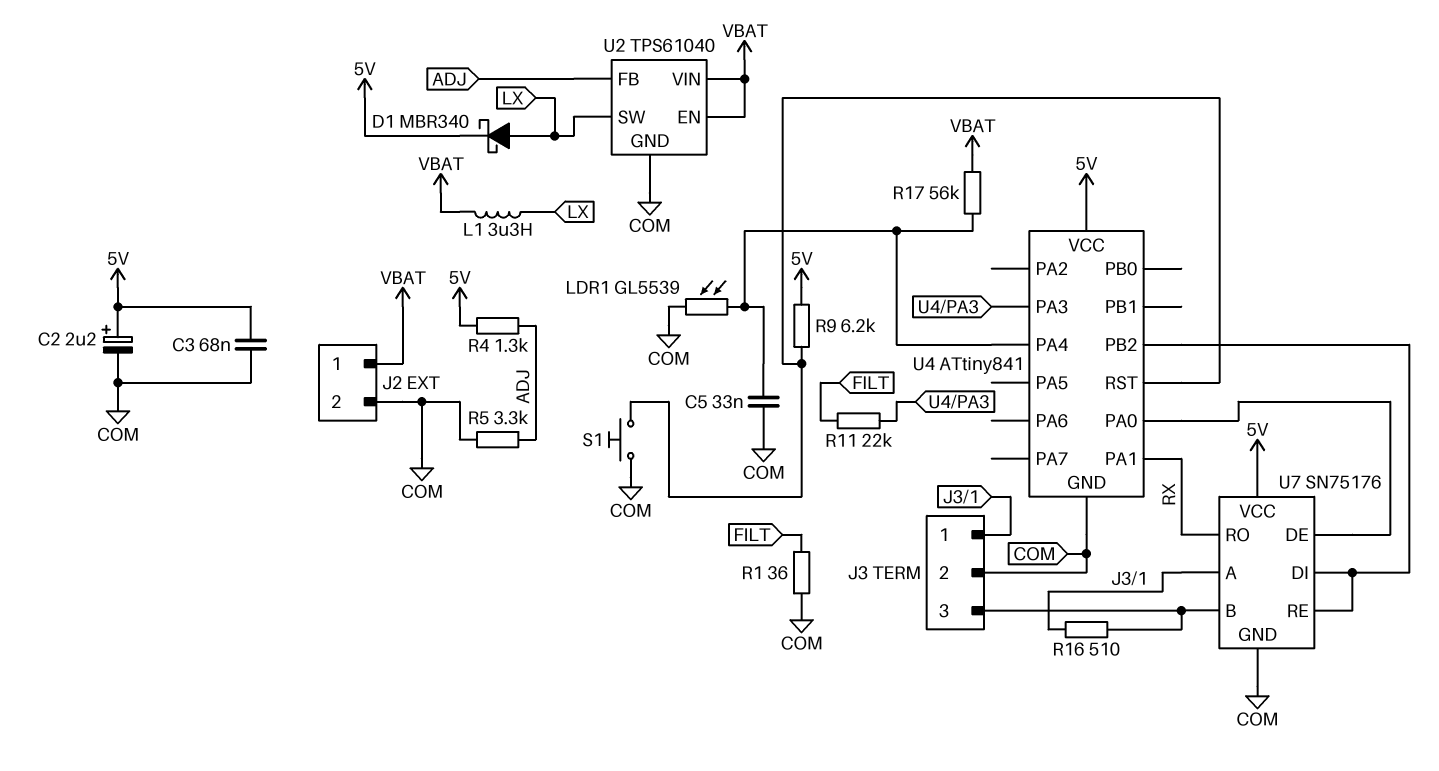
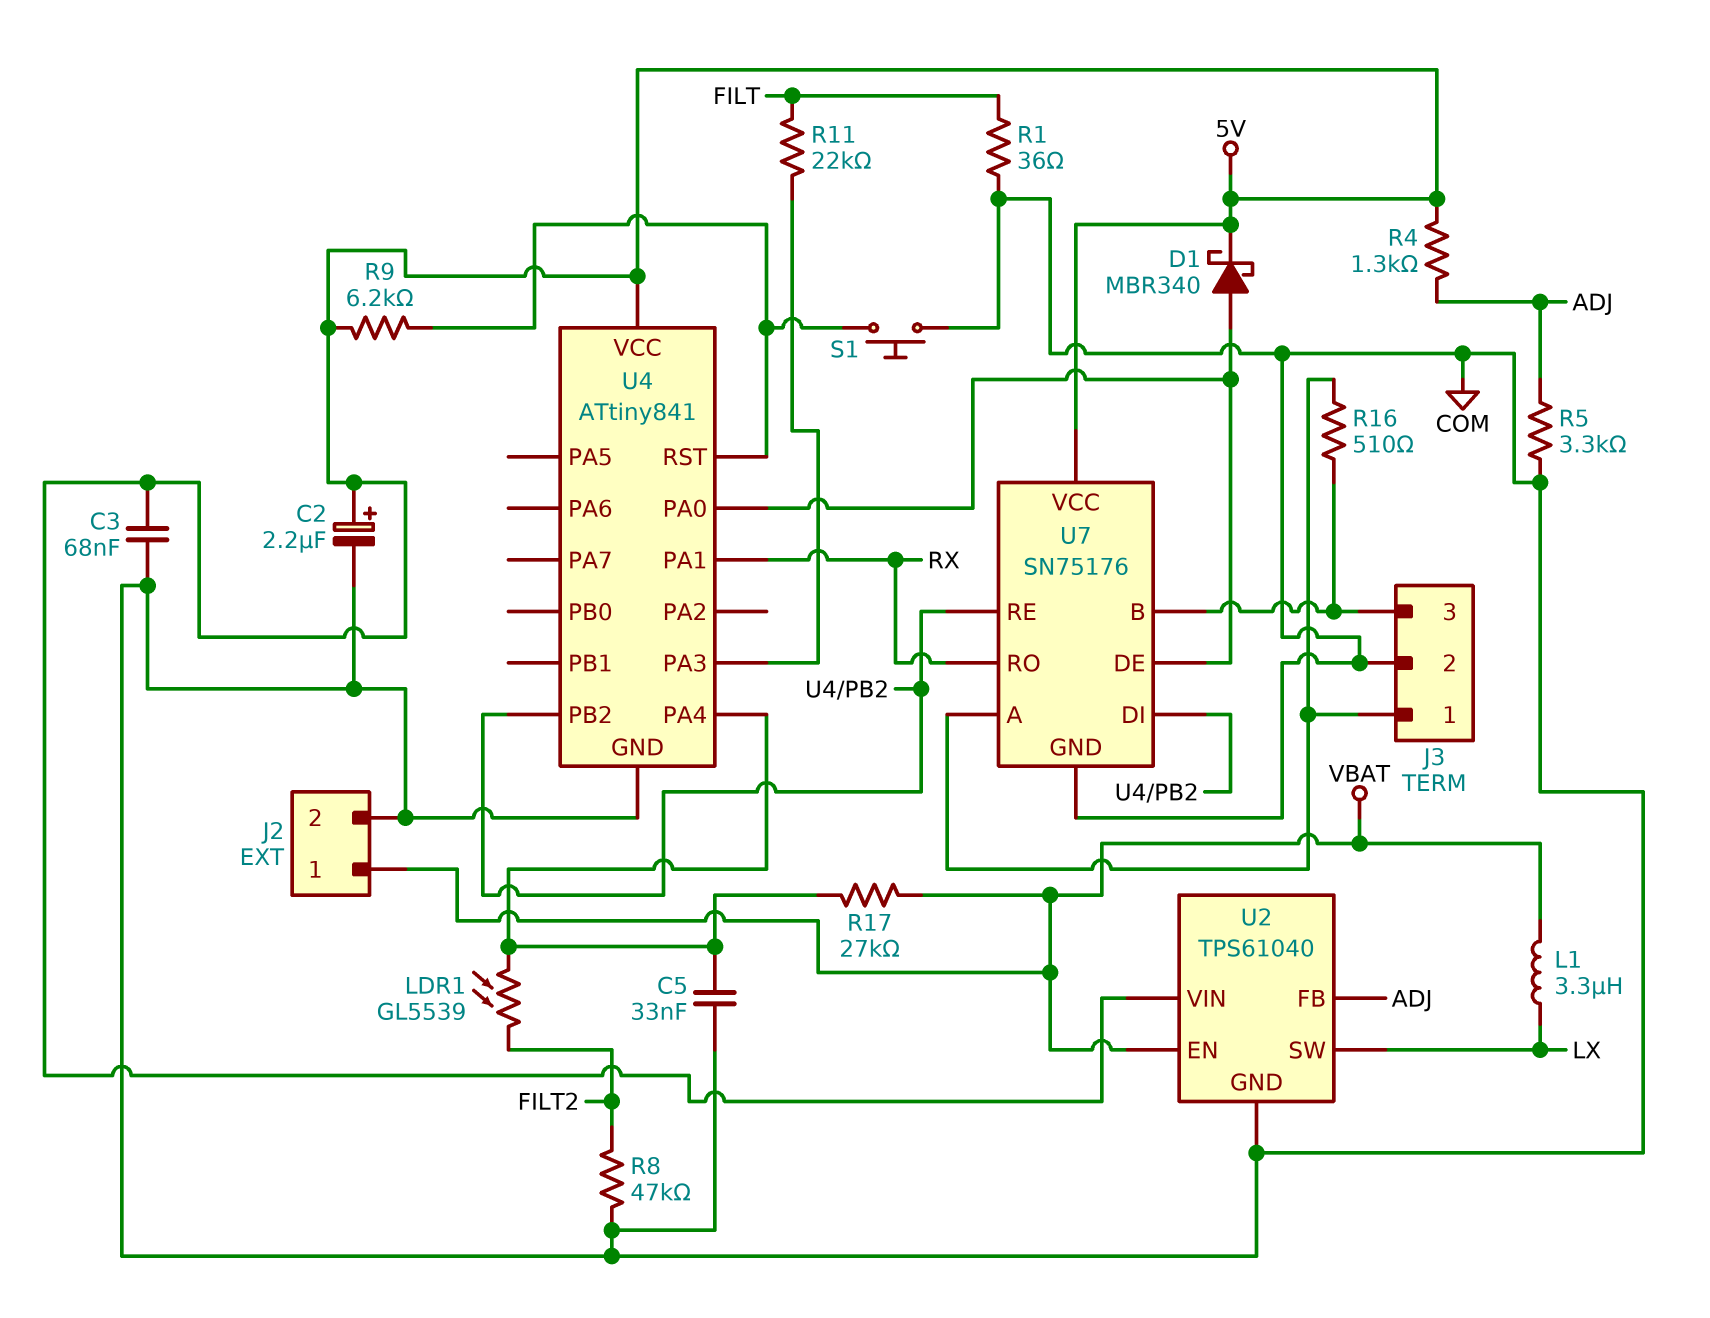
D1: schottky MBR340 (A LX, K 5V) -> schottky MBR340 (A U4/PA0, K 5V)
LDR1: GL5539 (COM, U4/PA4) -> GL5539 (FILT2, U4/PA4)
R8: none -> 47k (COM, FILT2)
R17: 56k (U4/PA4, VBAT) -> 27k (U4/PA4, VBAT)
U2 pin VIN: VBAT -> 5V

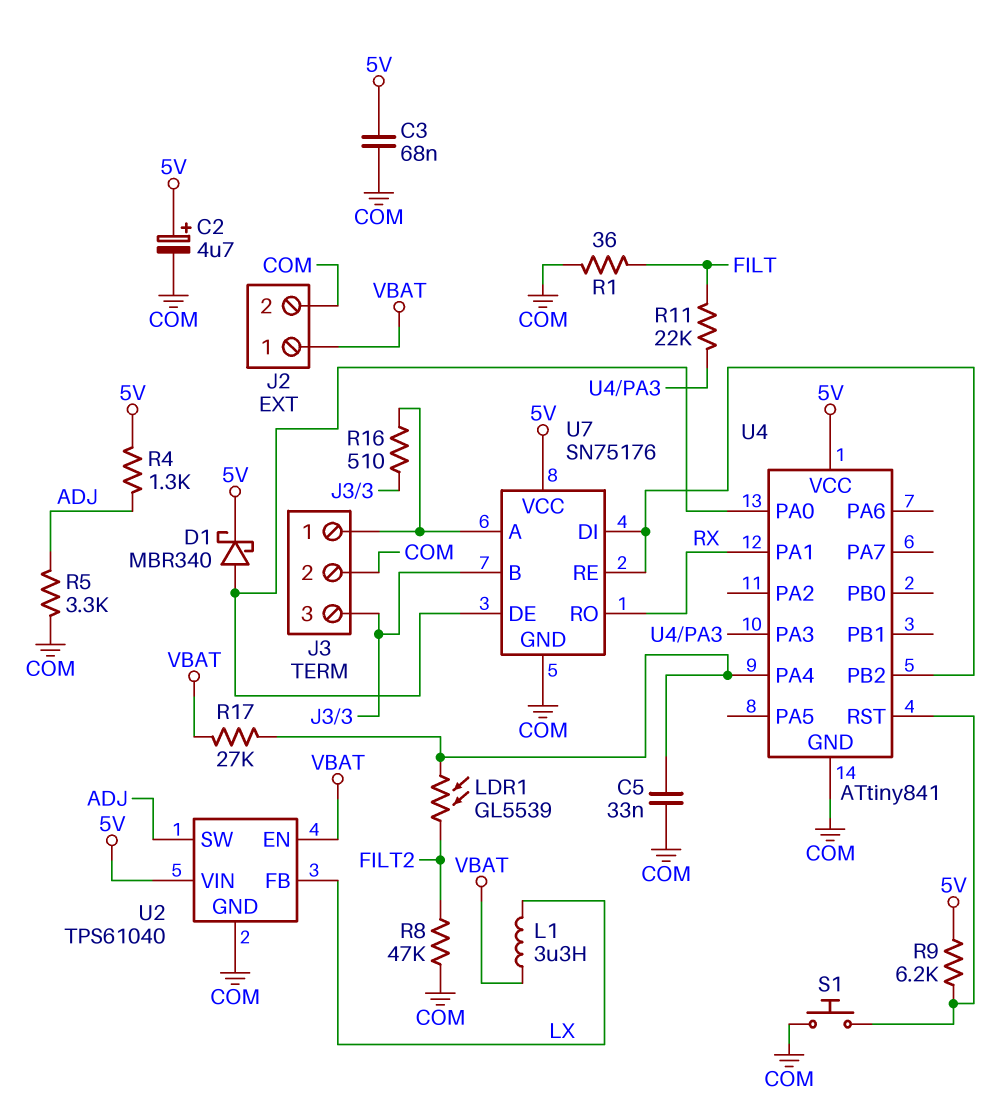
C2: 2.2uF (plus 5V, minus COM) -> 4.7uF (plus 5V, minus COM)
U2 pin FB: ADJ -> LX
U2 pin SW: LX -> ADJ

